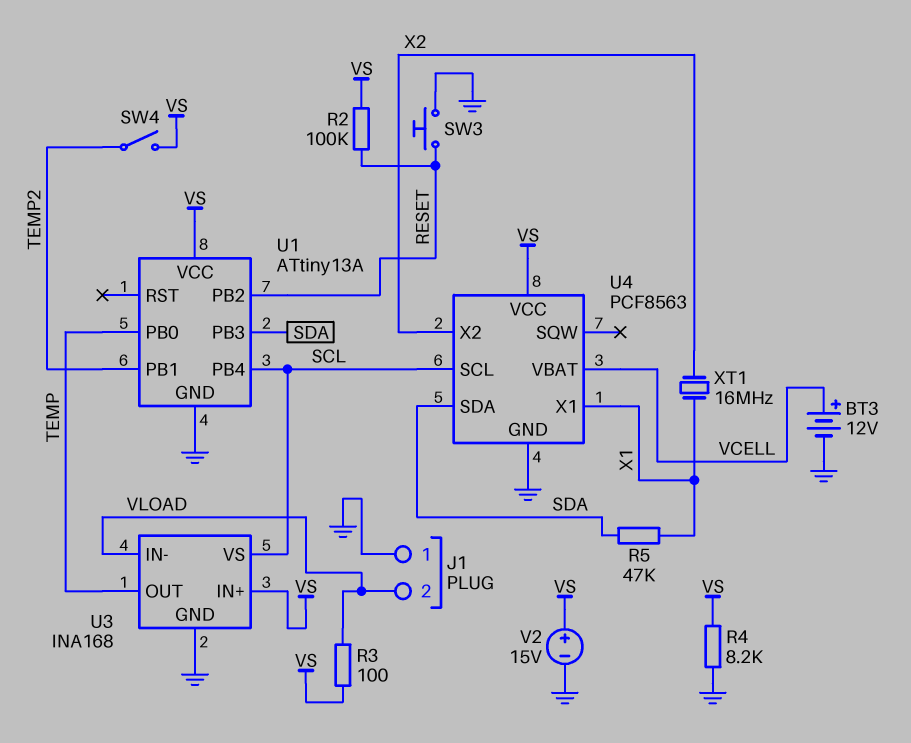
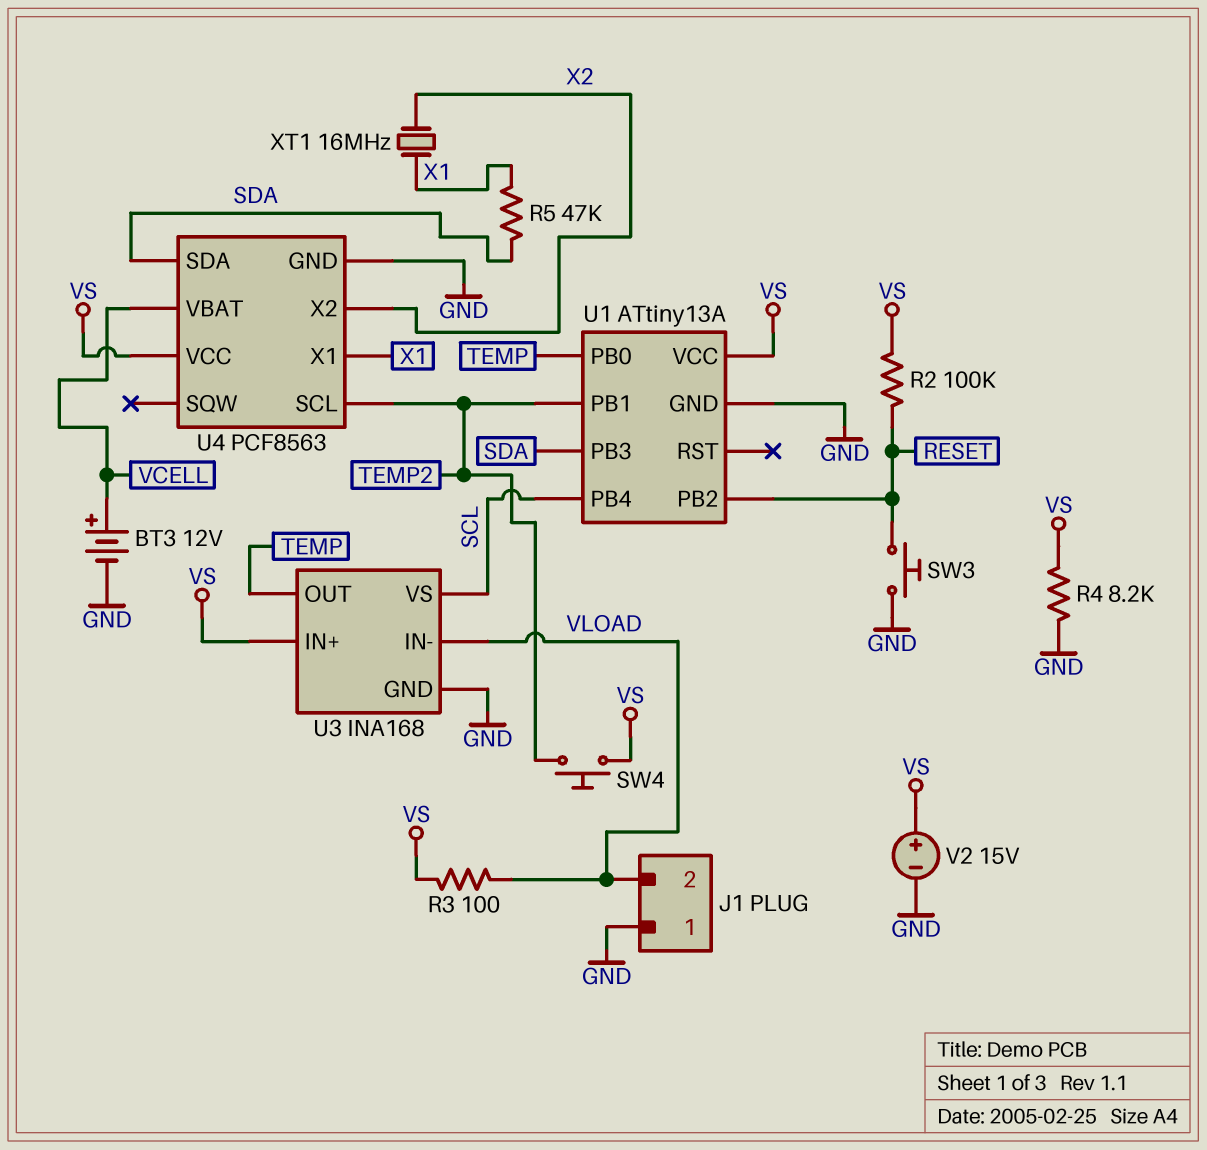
SW4: switch (TEMP2, VS) -> button (TEMP2, VS)
U4 pin SCL: SCL -> TEMP2

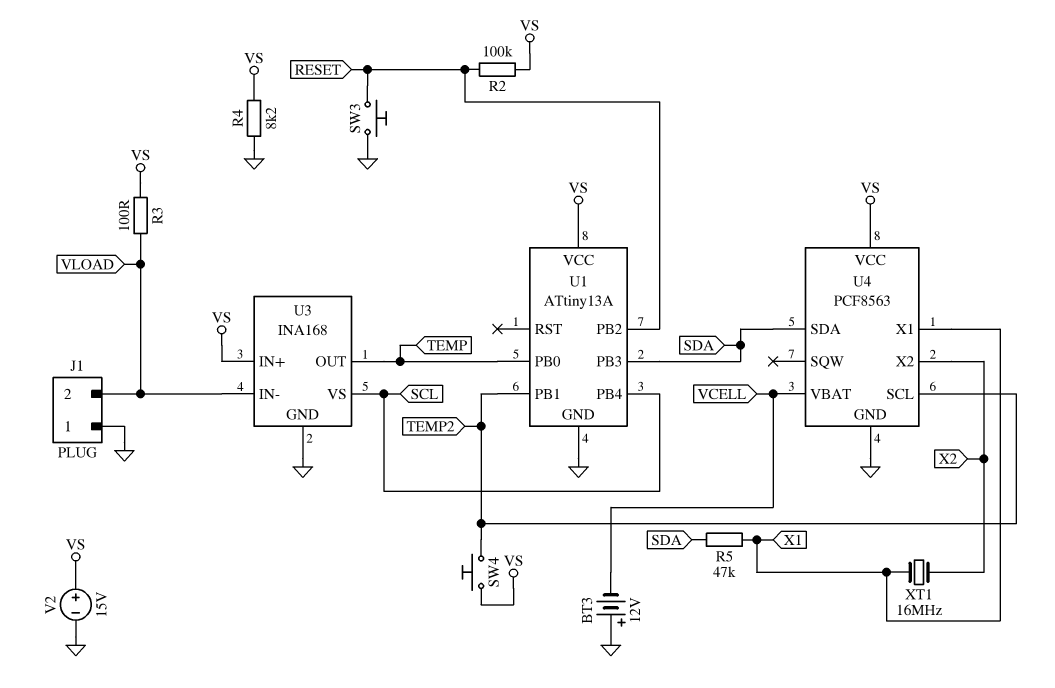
BT3: 12V (plus VCELL, minus GND) -> 12V (plus GND, minus VCELL)

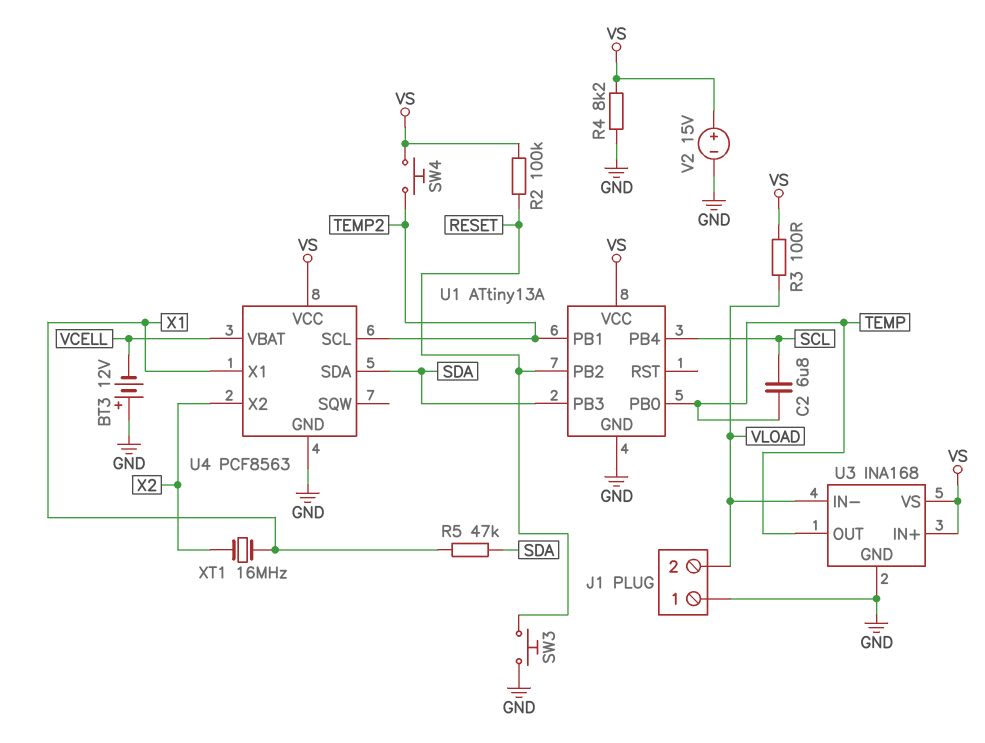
C2: none -> 6.8uF (SCL, TEMP)
U3 pin VS: SCL -> VS

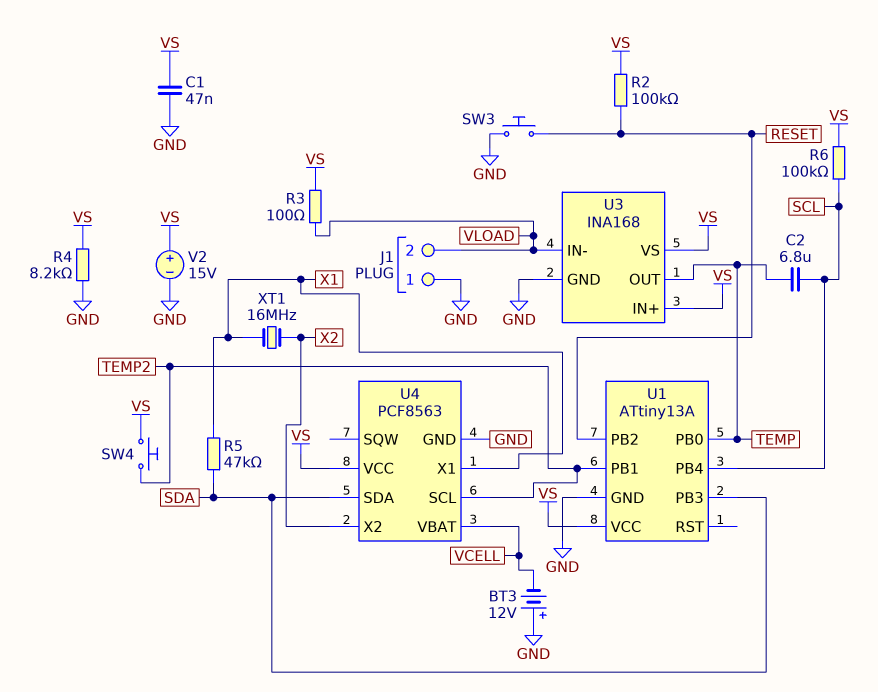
C1: none -> 47nF (GND, VS)
R6: none -> 100k (SCL, VS)

